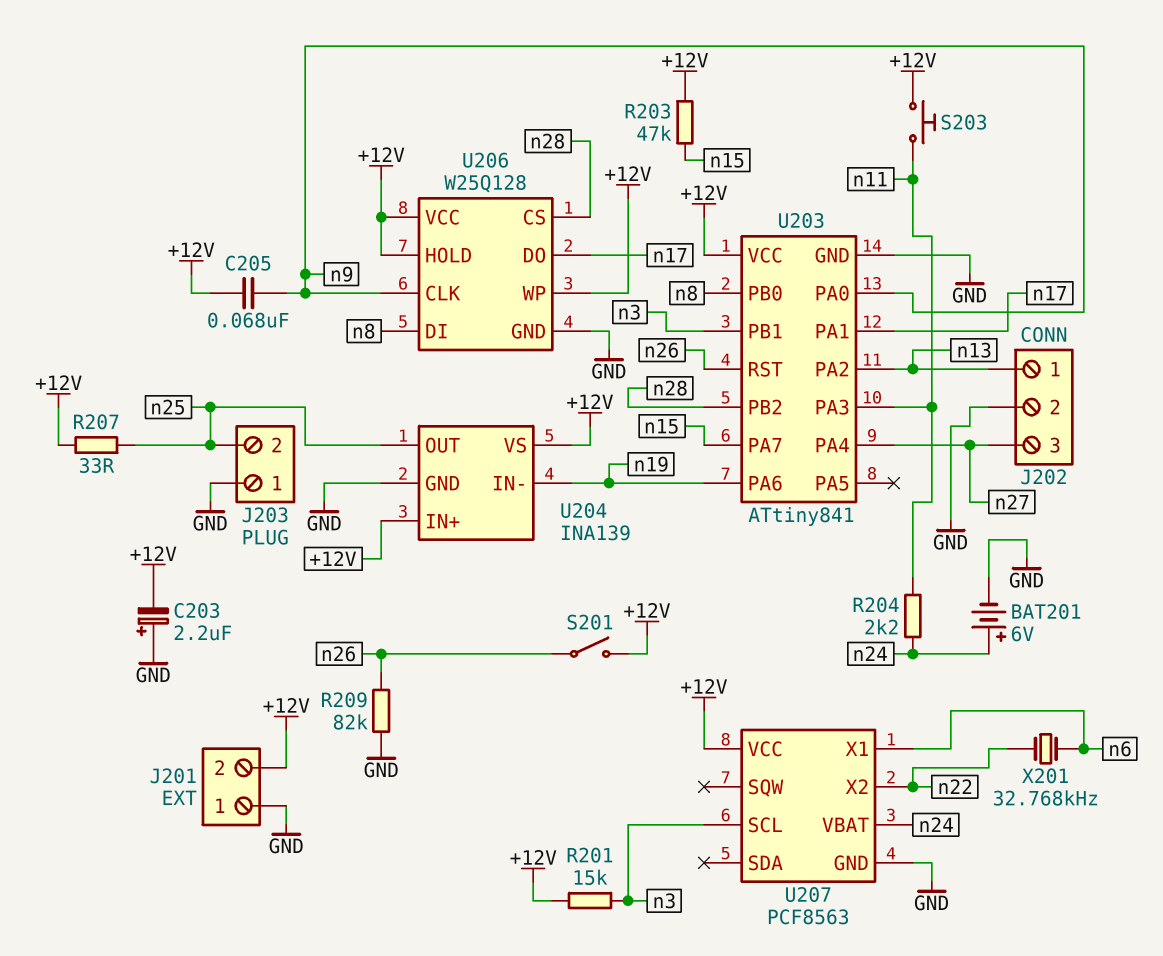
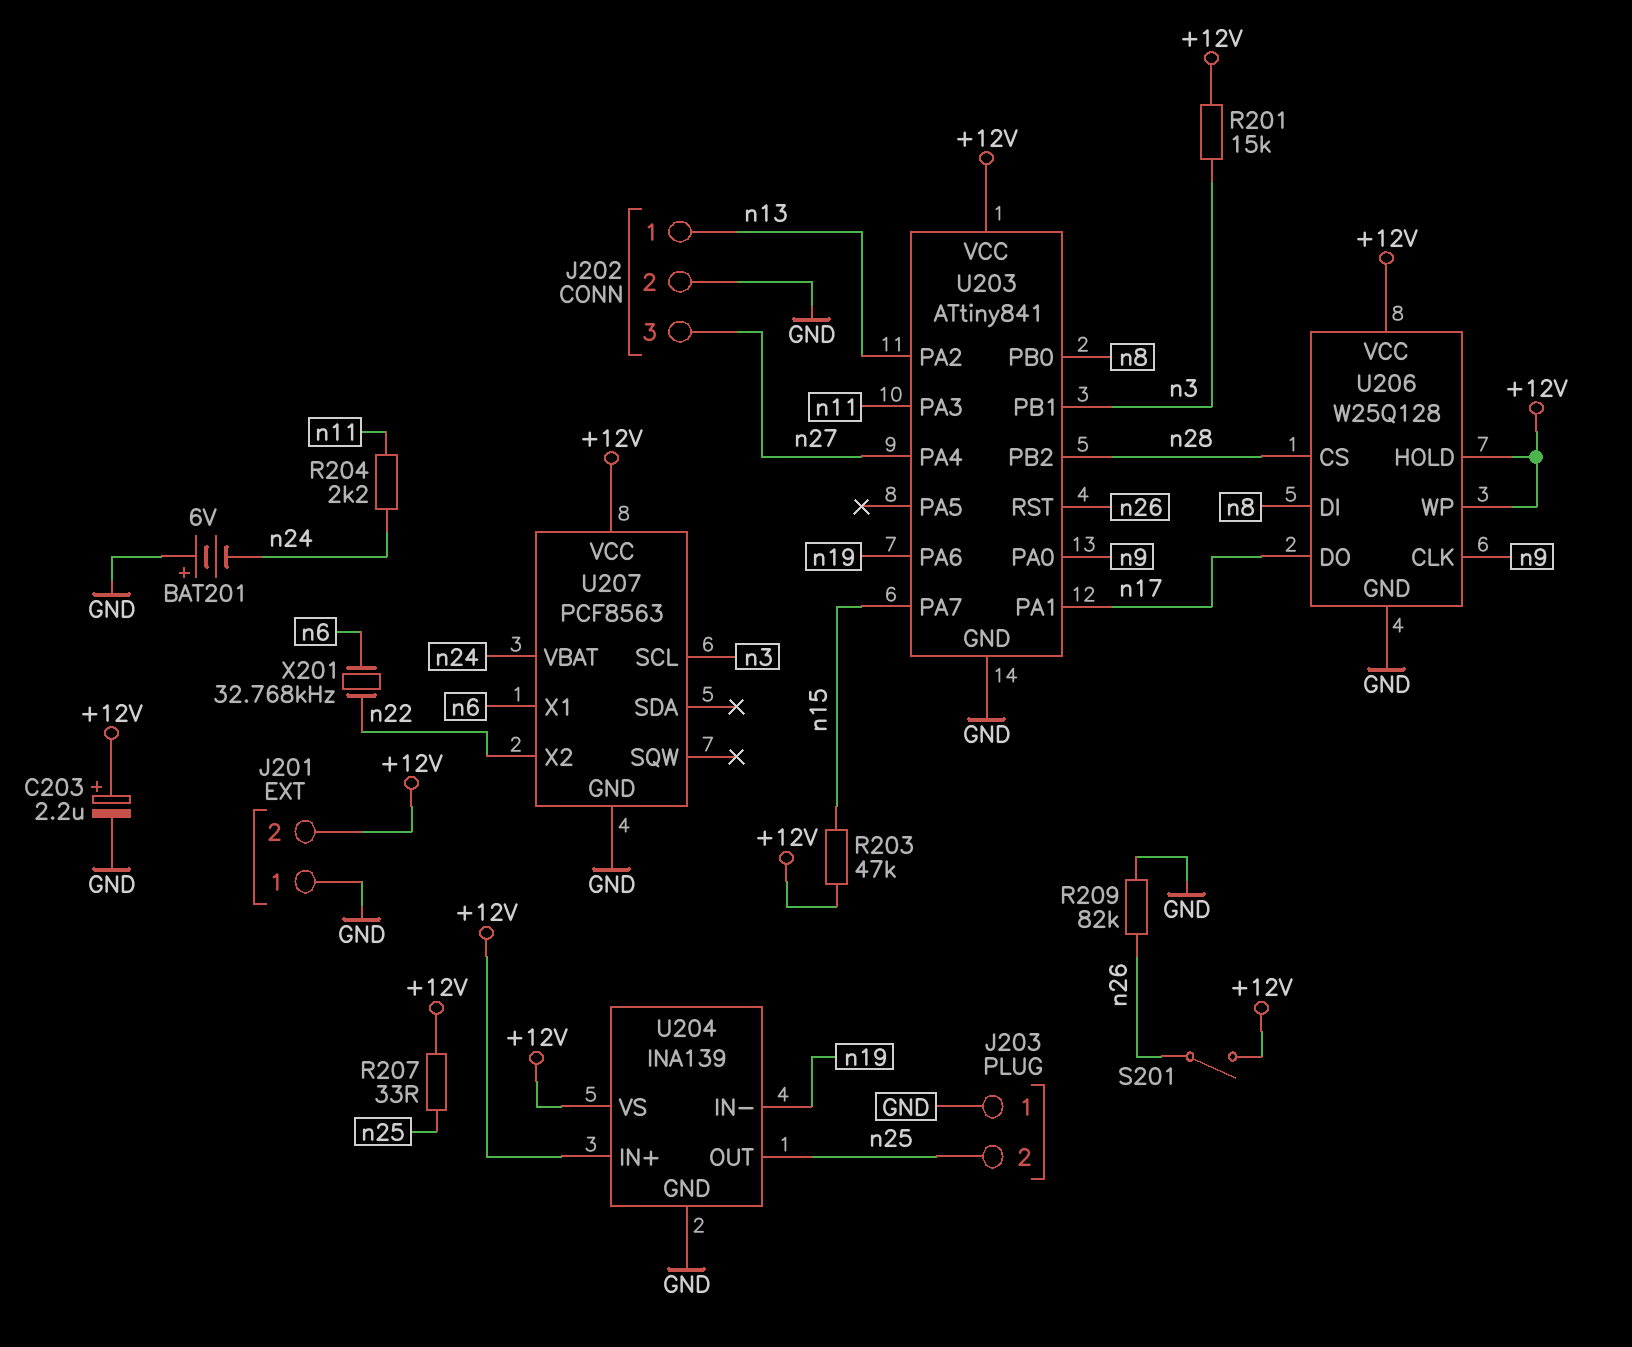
BAT201: 6V (plus n24, minus GND) -> 6V (plus GND, minus n24)
C203: 2.2uF (plus GND, minus +12V) -> 2.2uF (plus +12V, minus GND)
C205: 68nF (+12V, n9) -> none
S203: button (+12V, n11) -> none

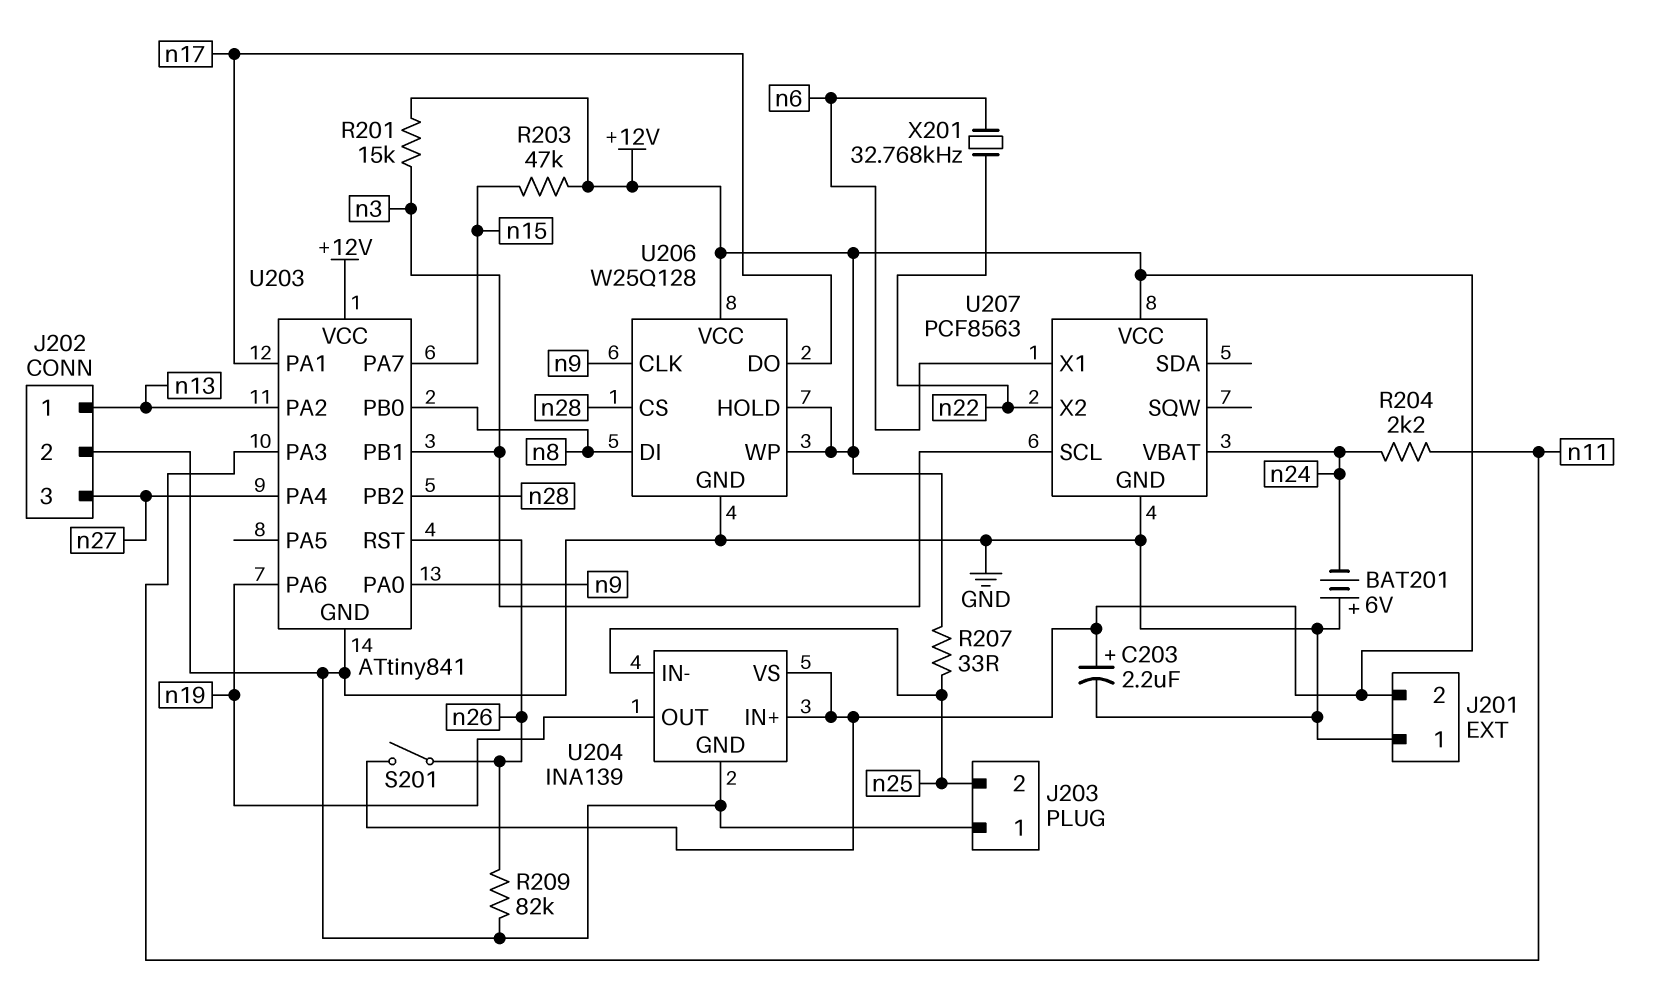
U204 pin IN-: n19 -> n25
U204 pin OUT: n25 -> n19

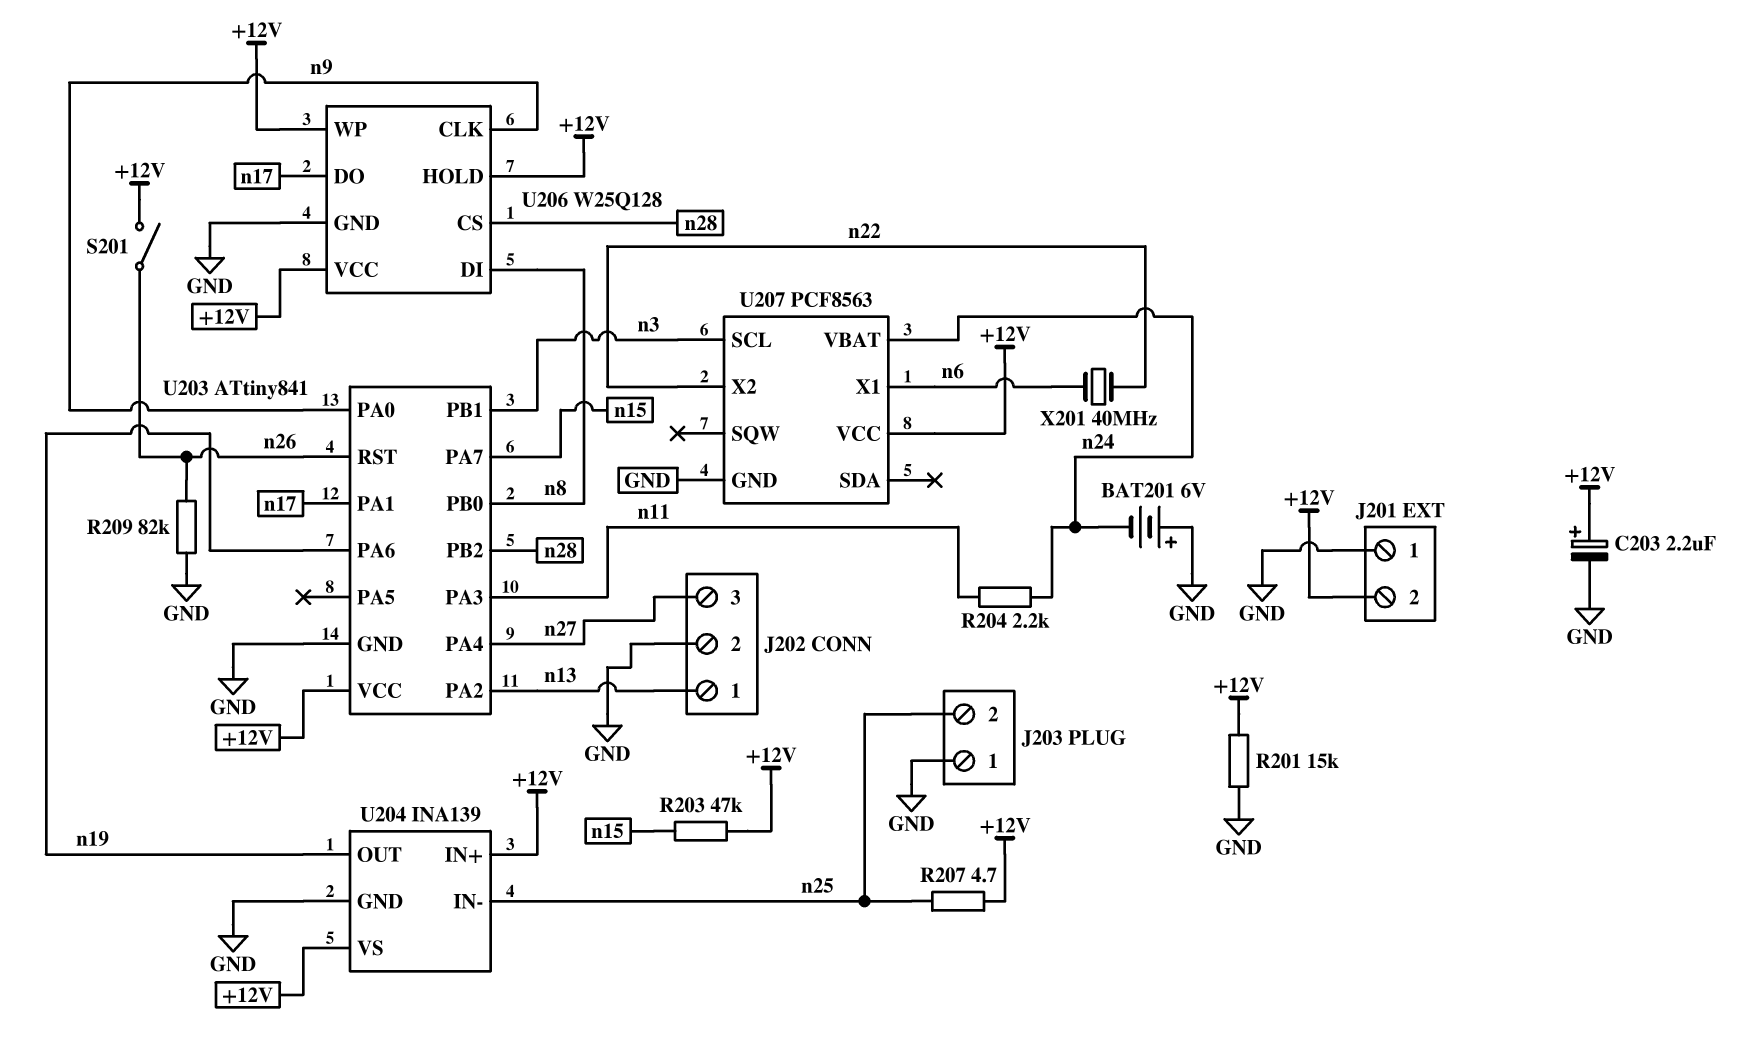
R201: 15k (+12V, n3) -> 15k (+12V, GND)
R207: 33 (+12V, n25) -> 4.7 (+12V, n25)
X201: 32.768kHz (n6, n22) -> 40MHz (n6, n22)

